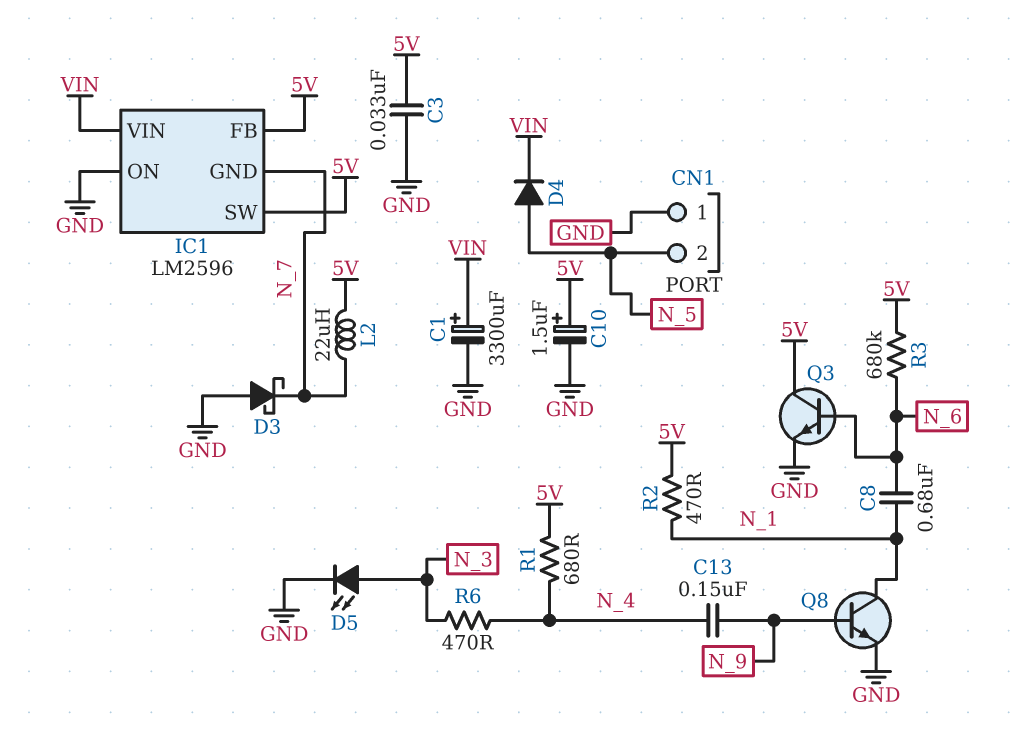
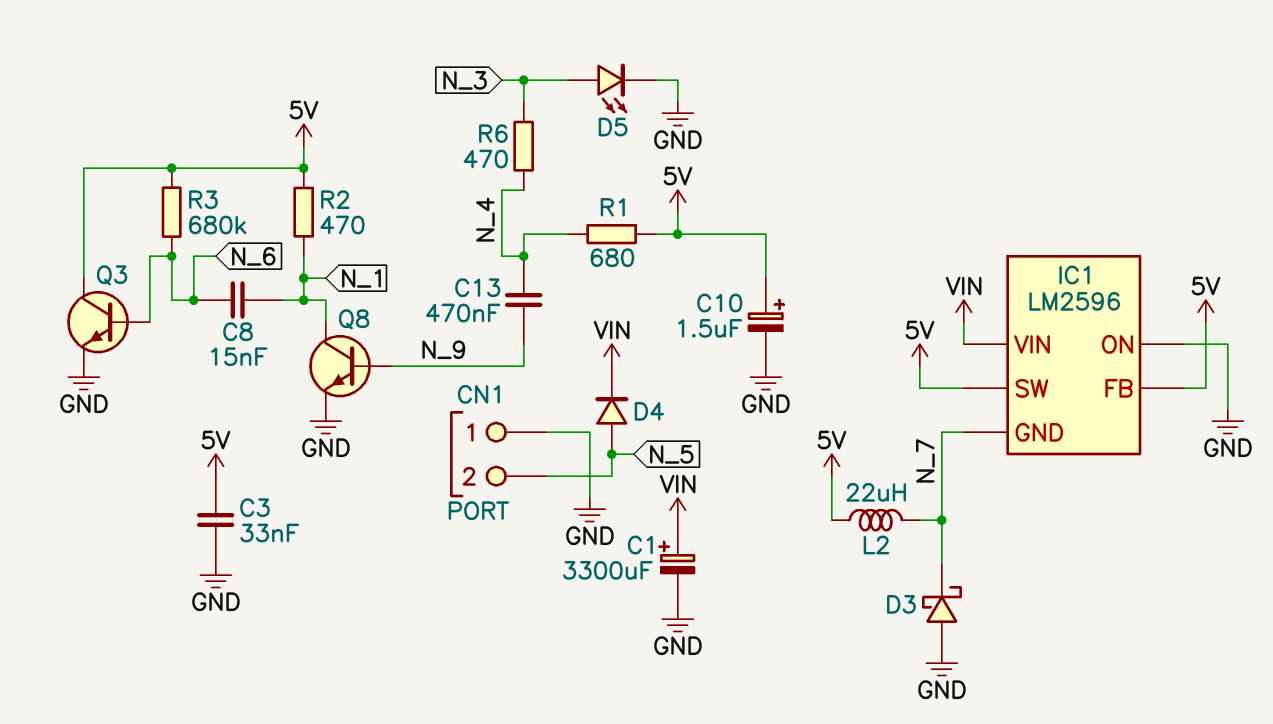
C8: 680nF (N_1, N_6) -> 15nF (N_1, N_6)
C13: 150nF (N_4, N_9) -> 470nF (N_4, N_9)

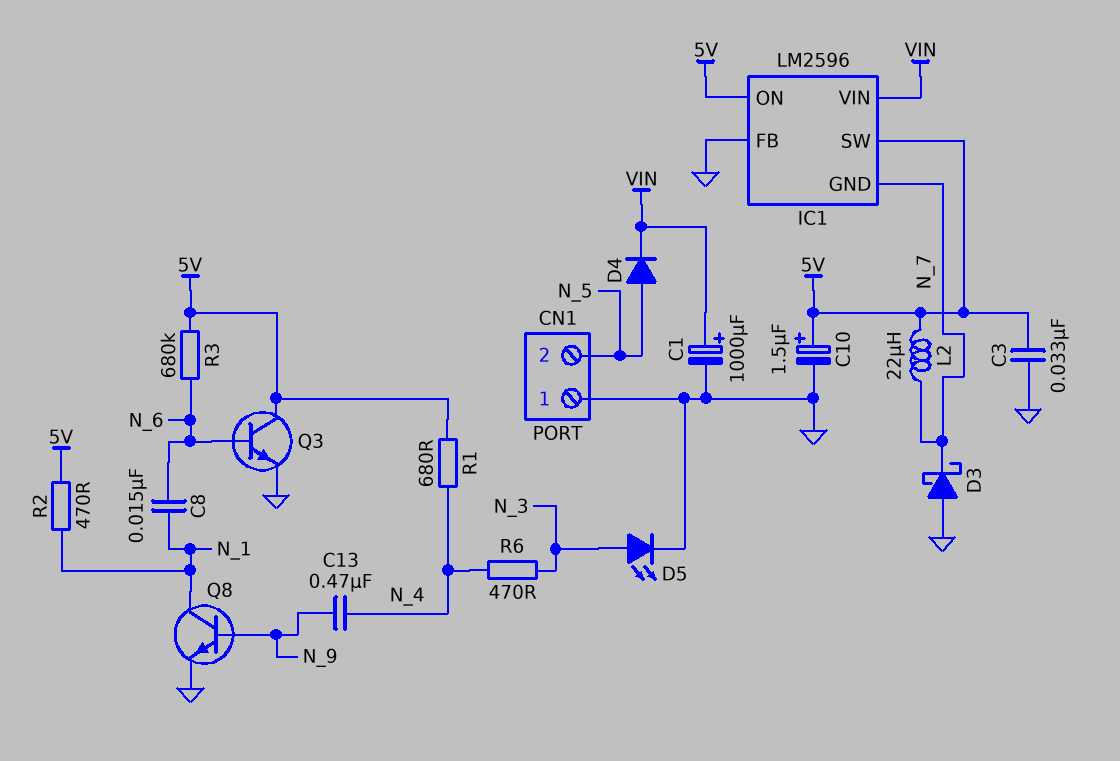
C1: 3300uF (plus VIN, minus GND) -> 1000uF (plus VIN, minus GND)
IC1 pin FB: 5V -> GND
IC1 pin ON: GND -> 5V

